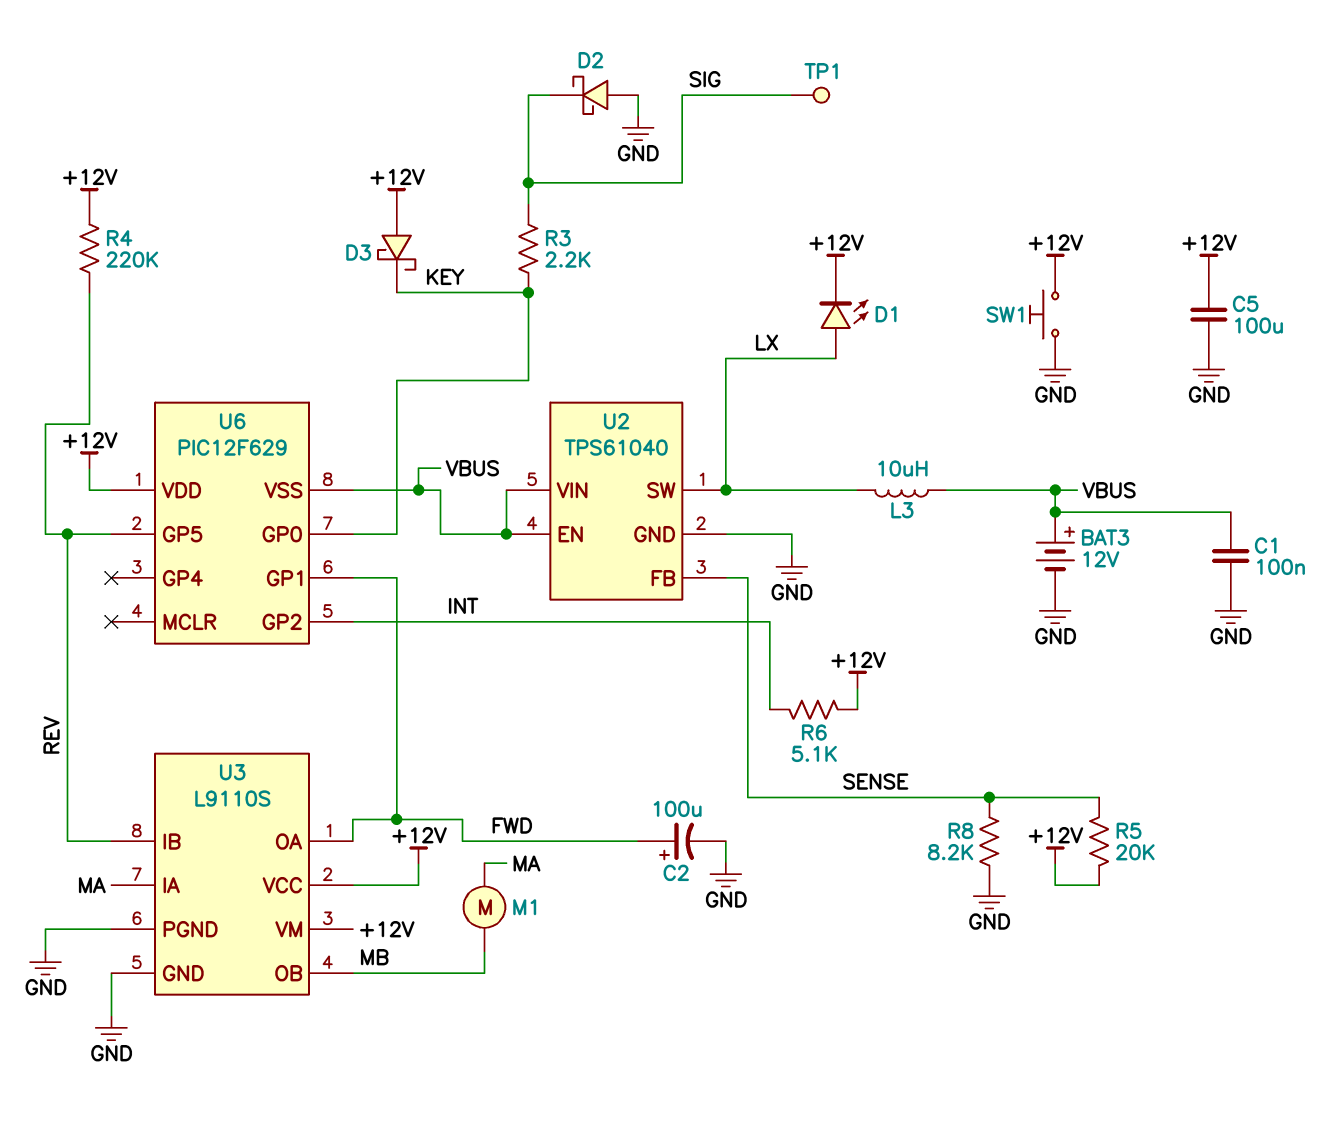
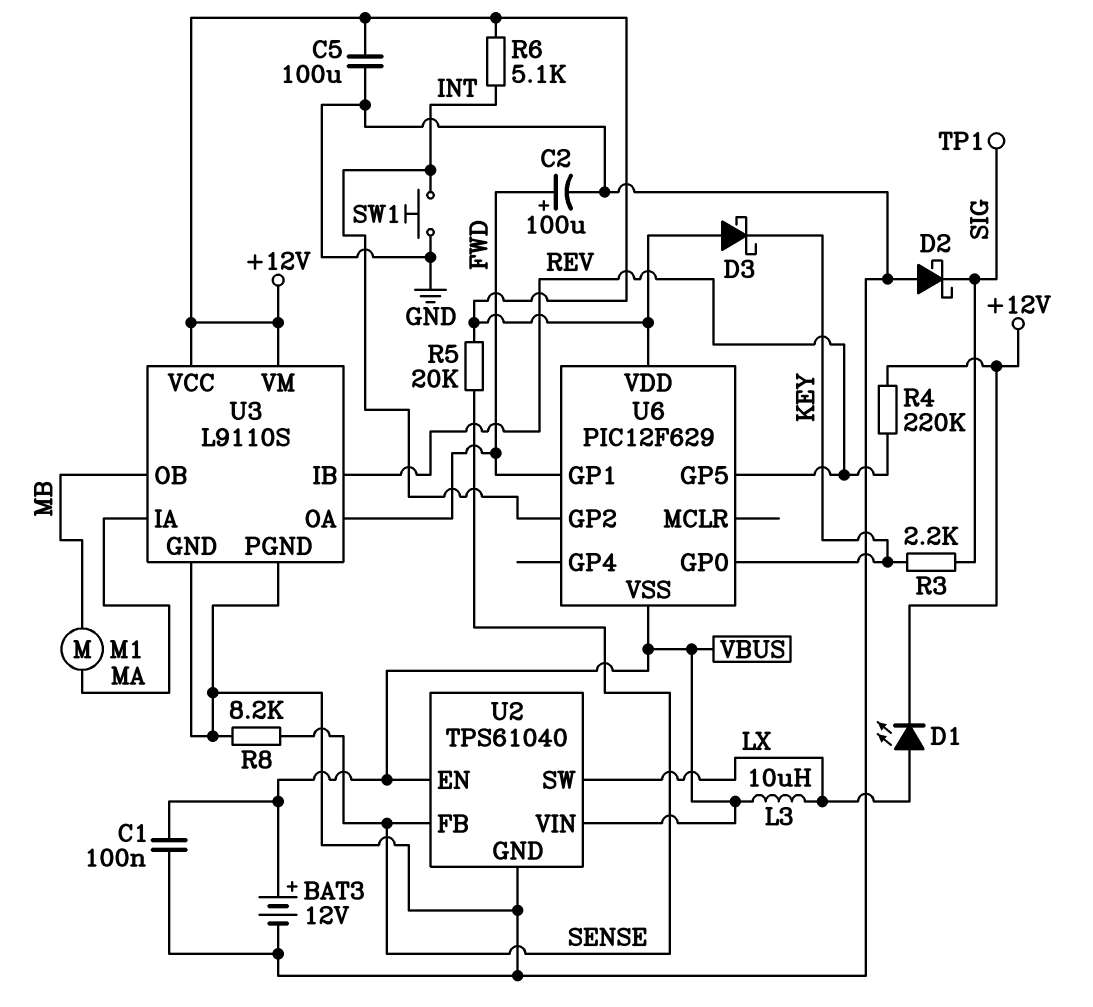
SW1: button (+12V, GND) -> button (GND, INT)

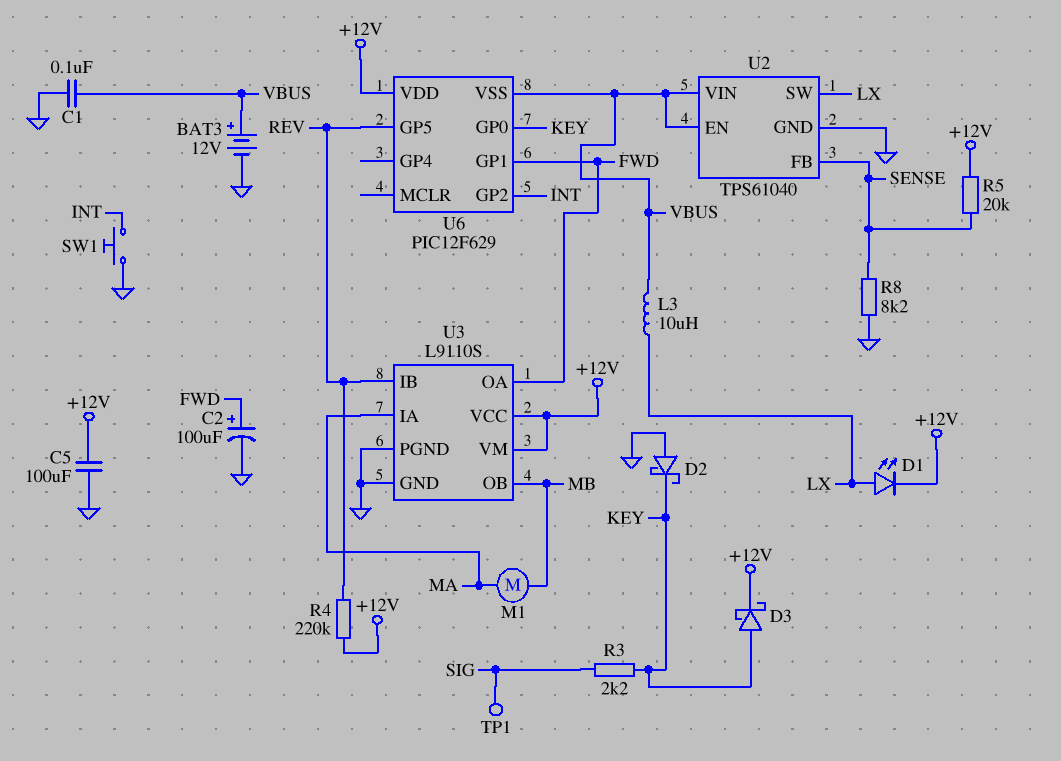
D2: schottky (A GND, K SIG) -> schottky (A GND, K KEY)
D3: schottky (A +12V, K KEY) -> schottky (A KEY, K +12V)
R6: 5.1k (+12V, INT) -> none

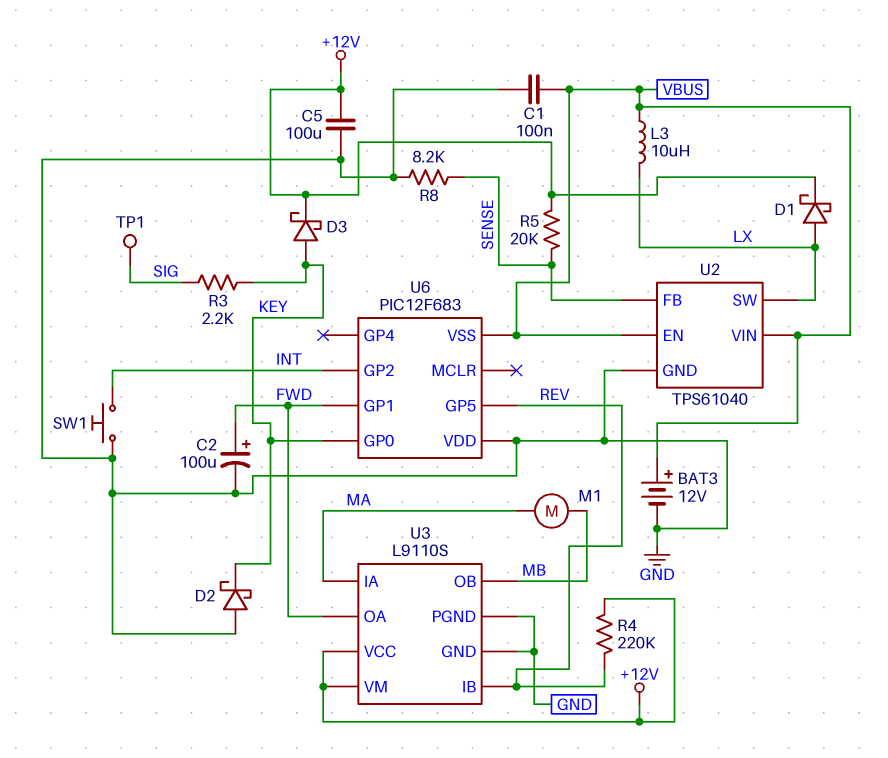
D1: LED (A LX, K +12V) -> schottky (A LX, K +12V)
U6: PIC12F629 -> PIC12F683
U6 pin VDD: +12V -> GND

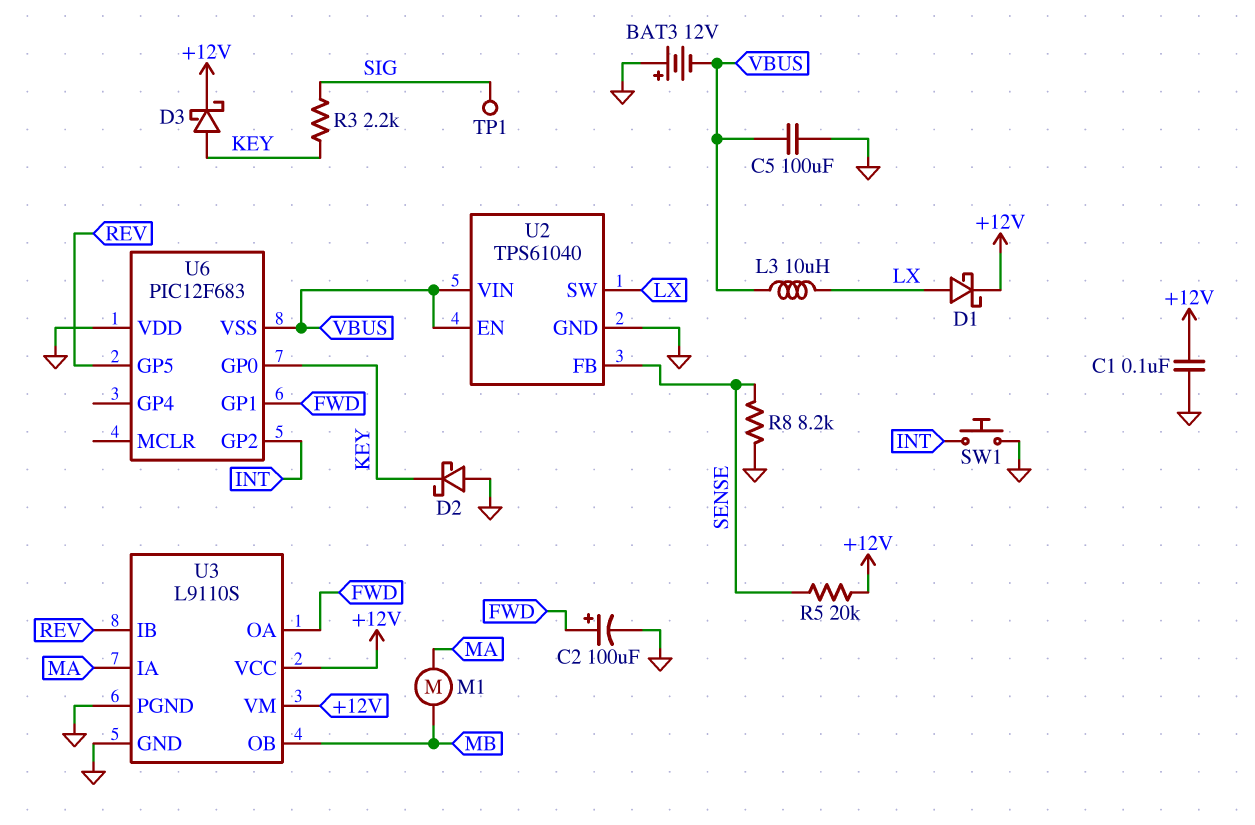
BAT3: 12V (plus VBUS, minus GND) -> 12V (plus GND, minus VBUS)
C1: 100nF (GND, VBUS) -> 100nF (+12V, GND)
C5: 100uF (+12V, GND) -> 100uF (GND, VBUS)
R4: 220k (+12V, REV) -> none

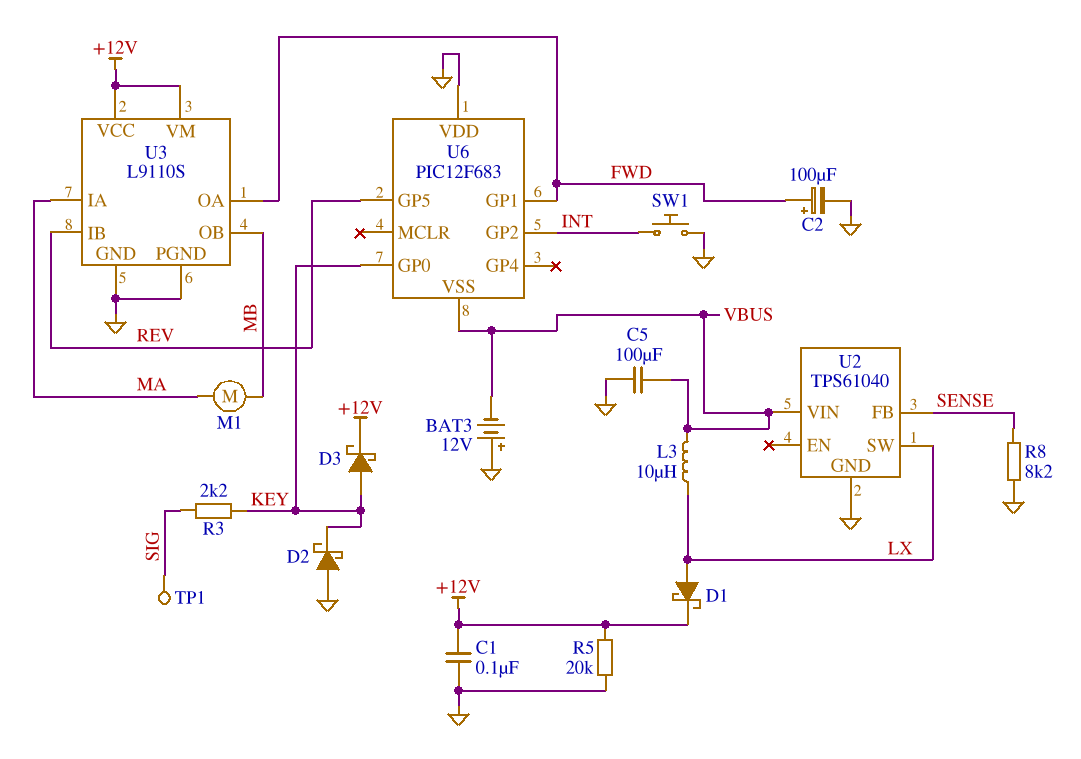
R5: 20k (+12V, SENSE) -> 20k (+12V, GND)
U2 pin EN: VBUS -> none

